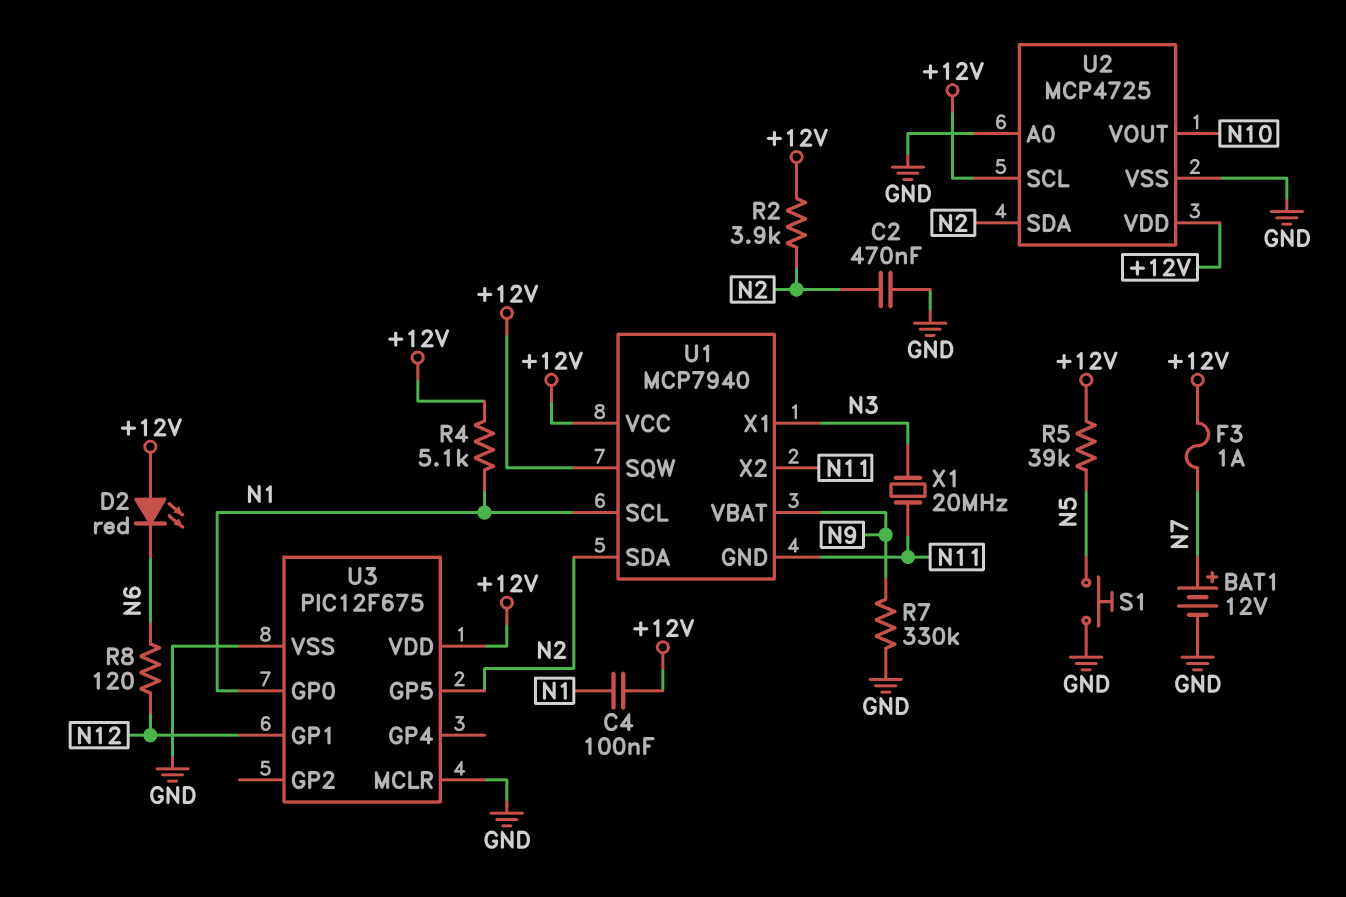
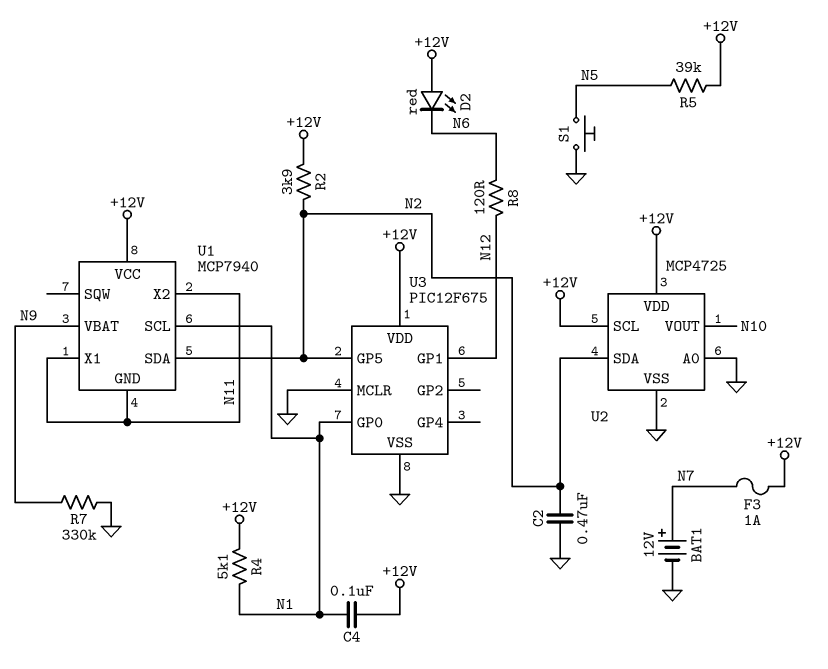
U1 pin SQW: +12V -> none
U1 pin X1: N3 -> N11
X1: 20MHz (N3, N11) -> none

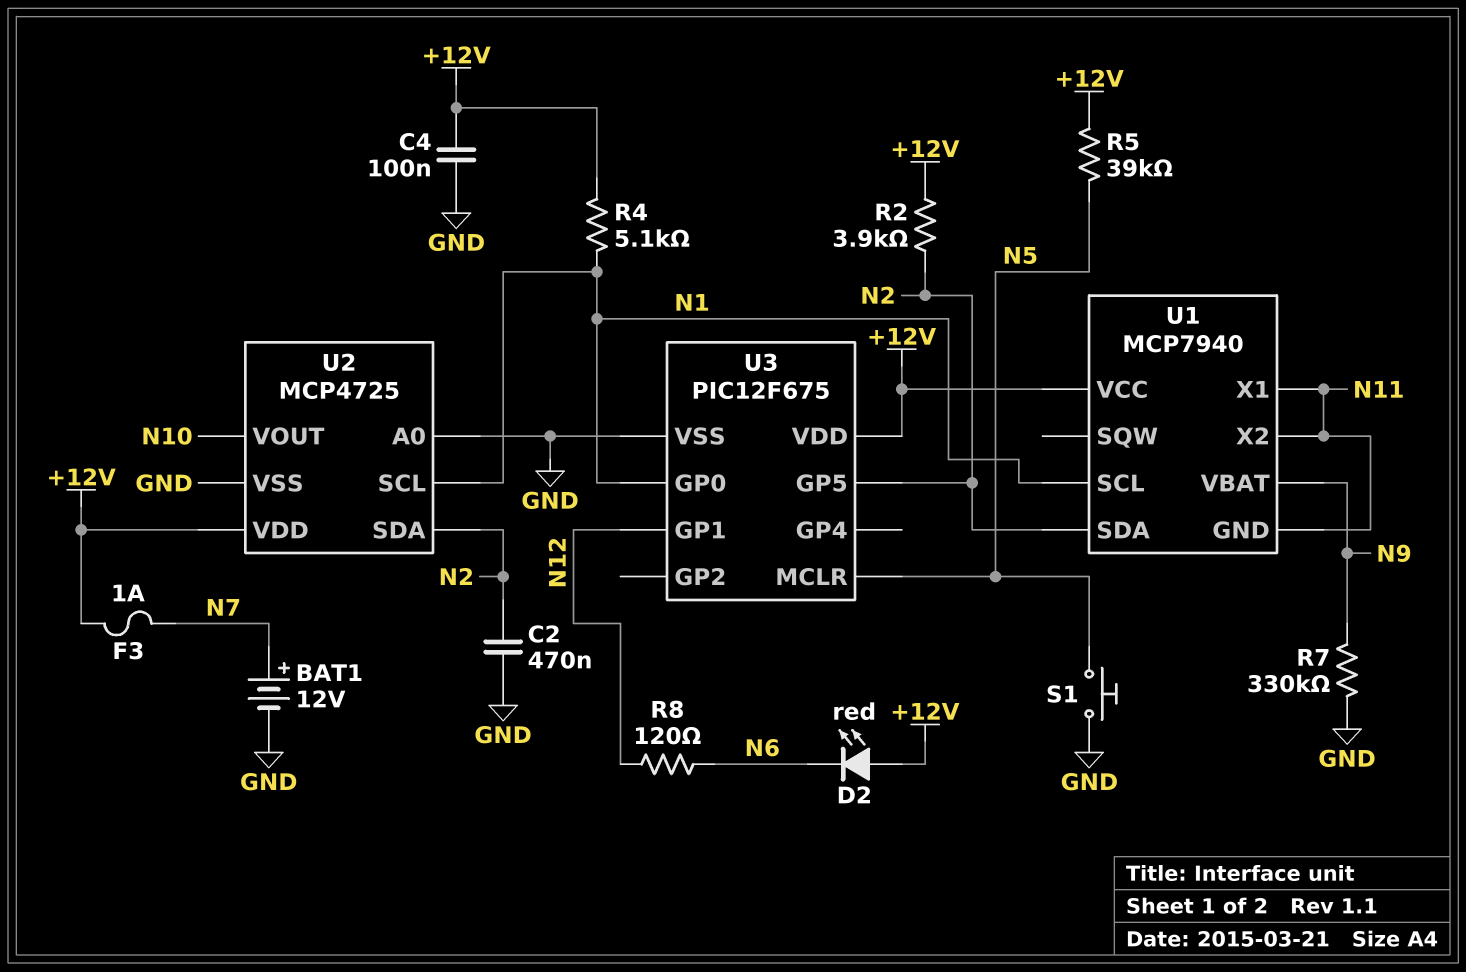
C4: 100nF (+12V, N1) -> 100nF (+12V, GND)
U2 pin SCL: +12V -> N1
U3 pin MCLR: GND -> N5

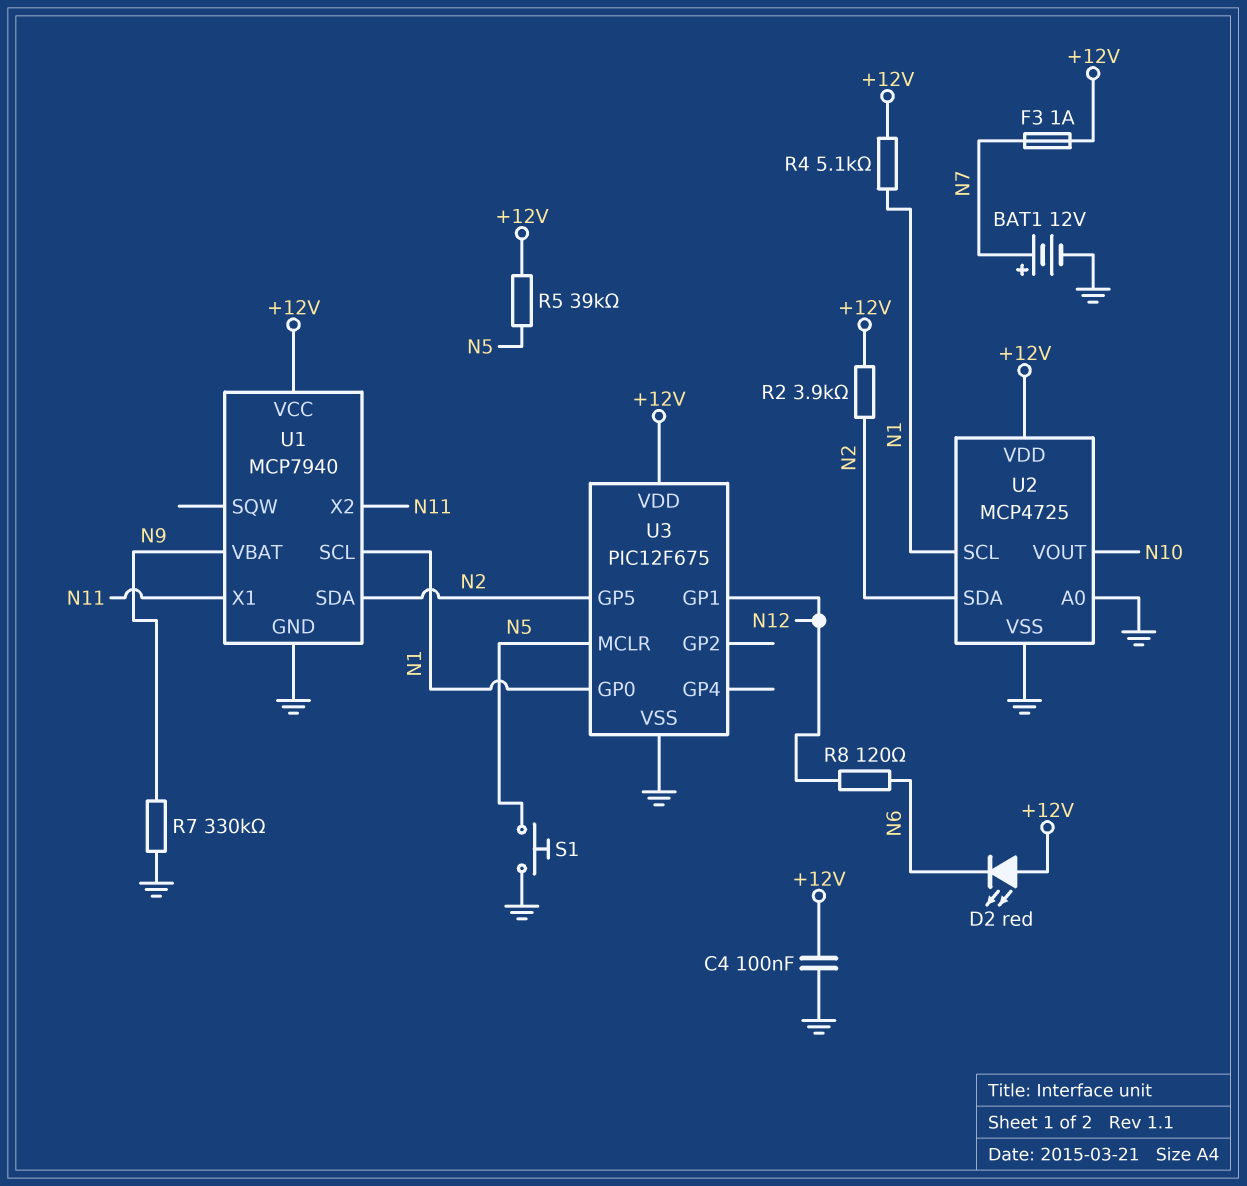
C2: 470nF (GND, N2) -> none
U1 pin GND: N11 -> GND

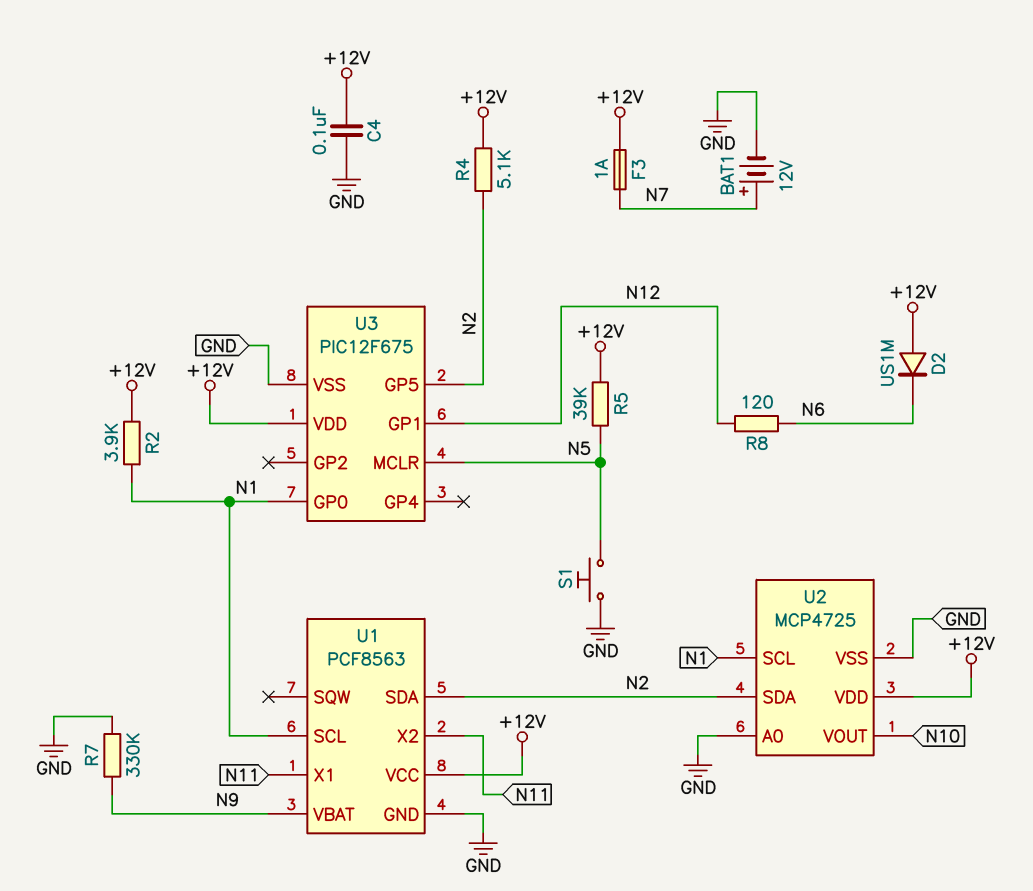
D2: LED red (A +12V, K N6) -> diode US1M (A +12V, K N6)
R2: 3.9k (+12V, N2) -> 3.9k (+12V, N1)
R4: 5.1k (+12V, N1) -> 5.1k (+12V, N2)
U1: MCP7940 -> PCF8563

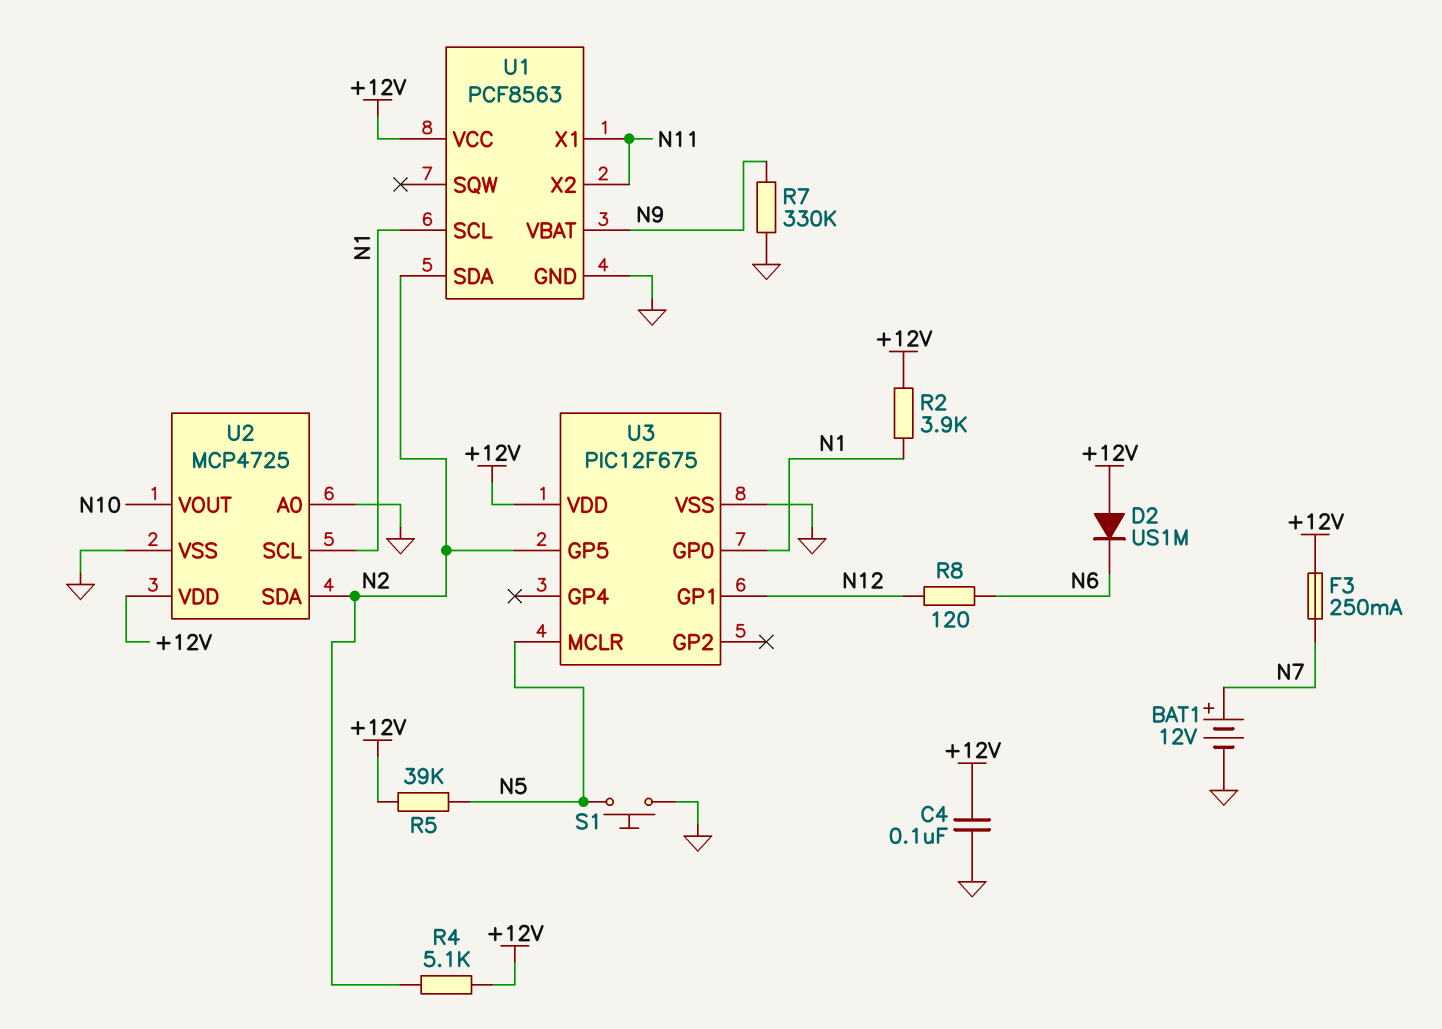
F3: 1A (+12V, N7) -> 250mA (+12V, N7)

